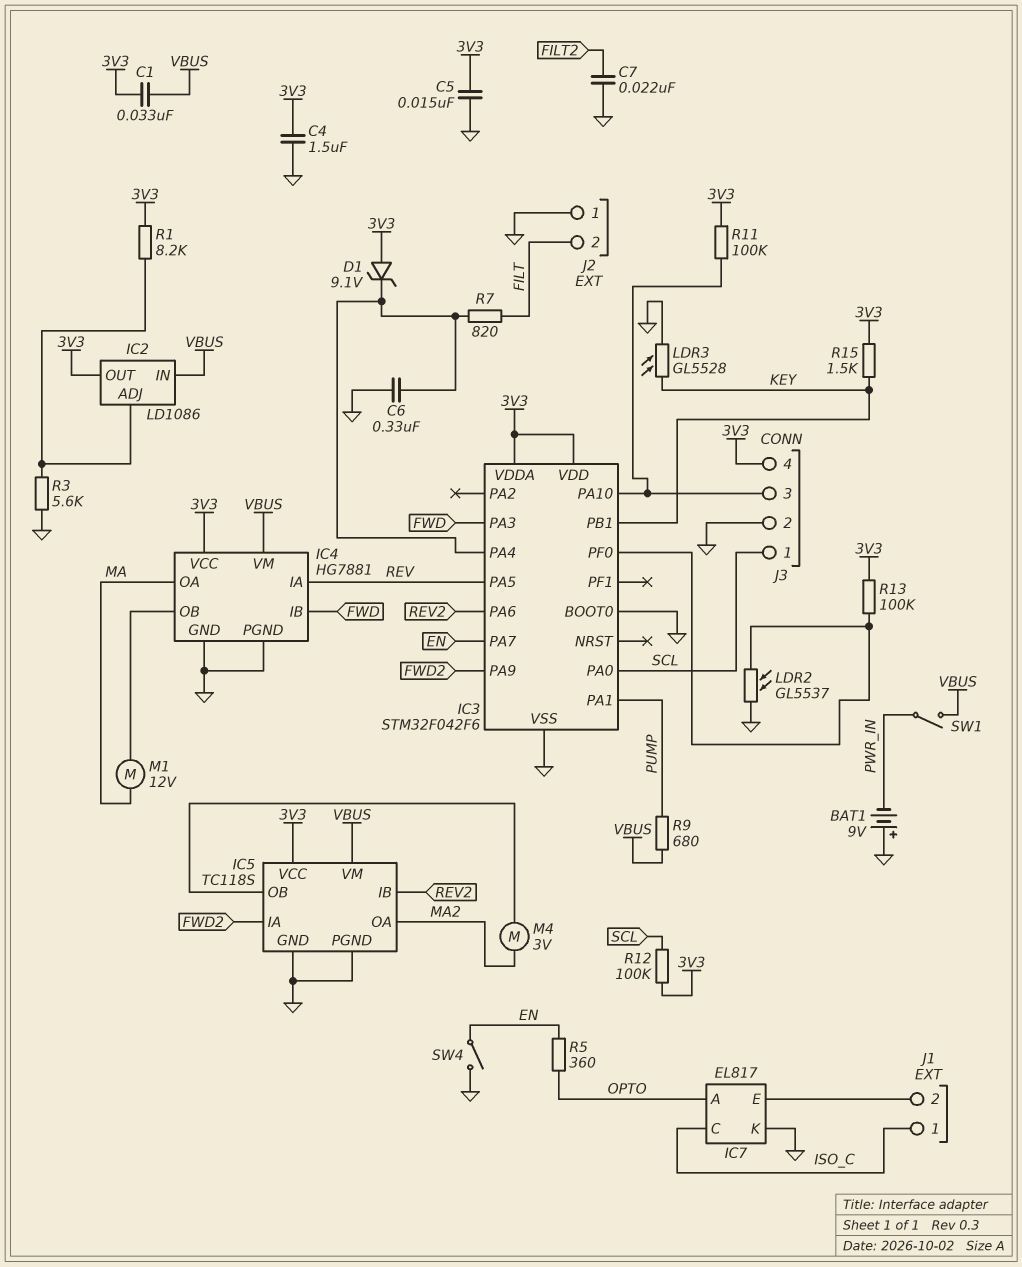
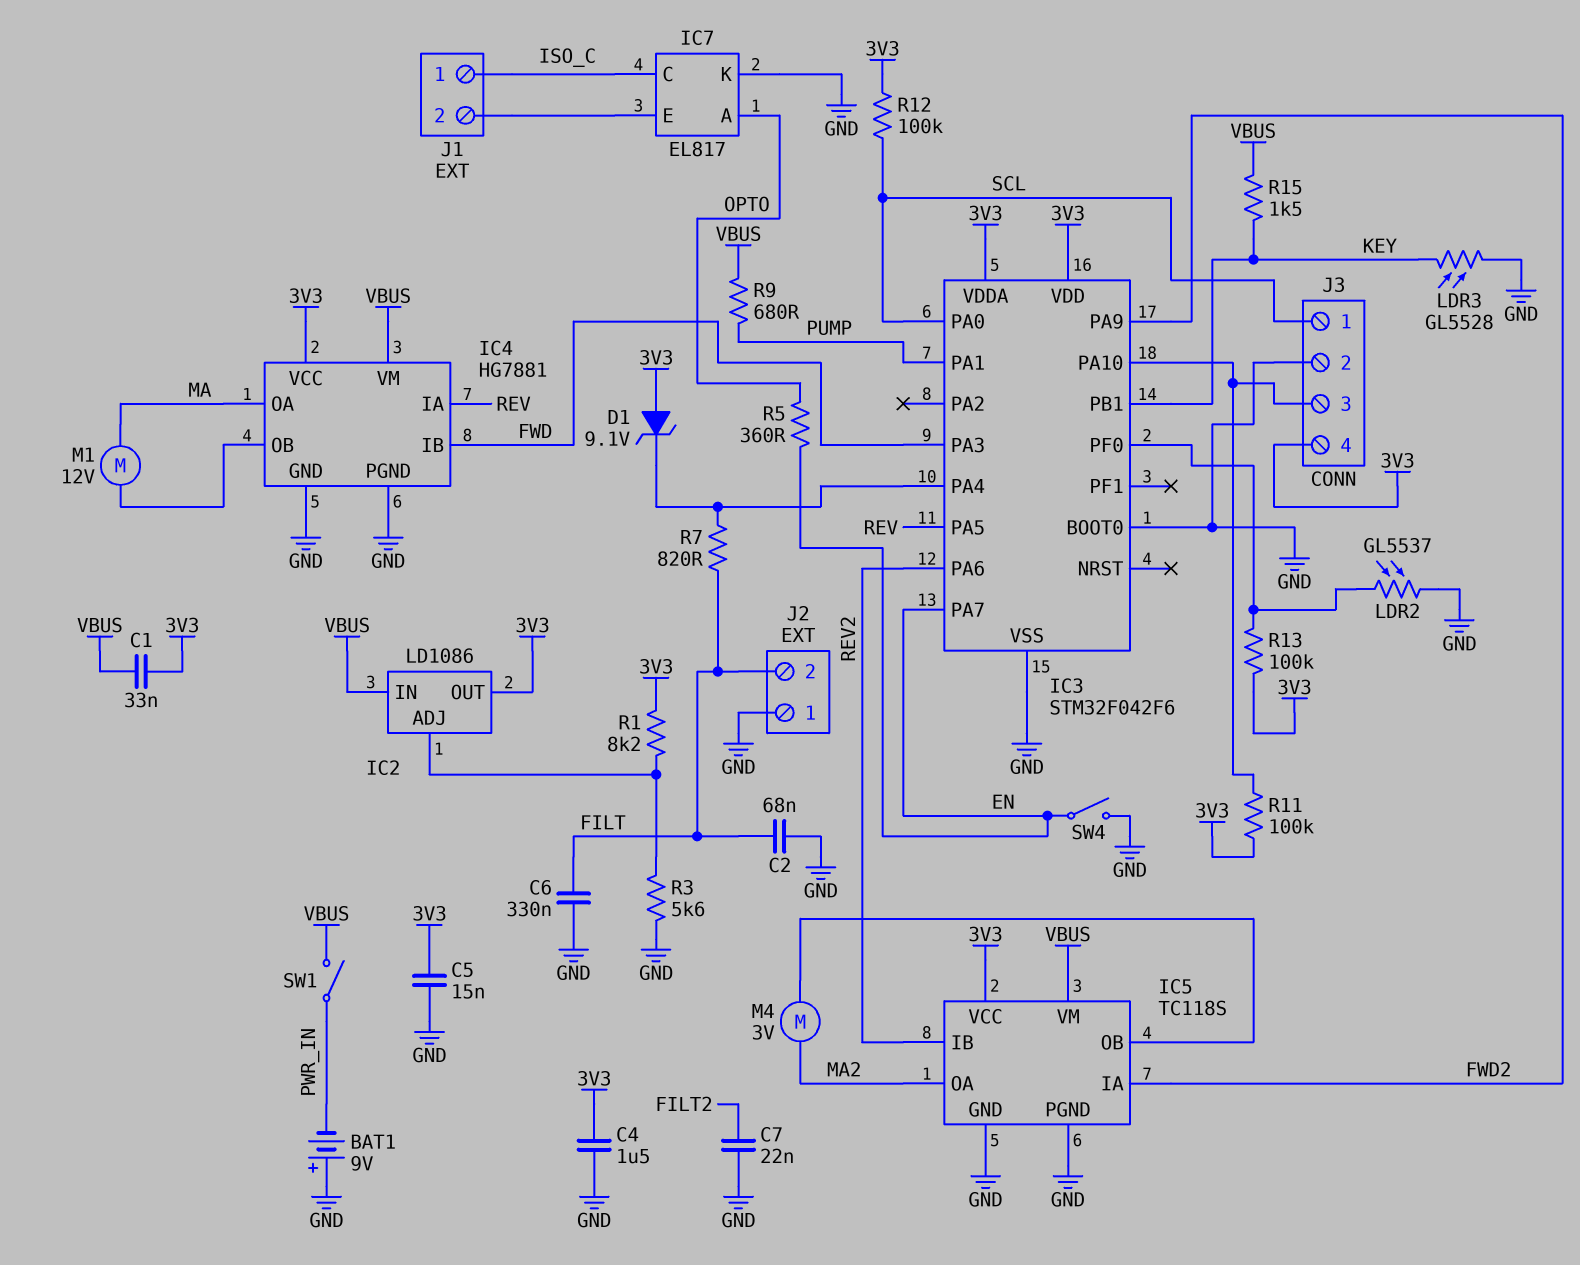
C2: none -> 68nF (FILT, GND)
C6: 330nF (GND, IC3/PA4) -> 330nF (FILT, GND)
R15: 1.5k (3V3, KEY) -> 1.5k (KEY, VBUS)

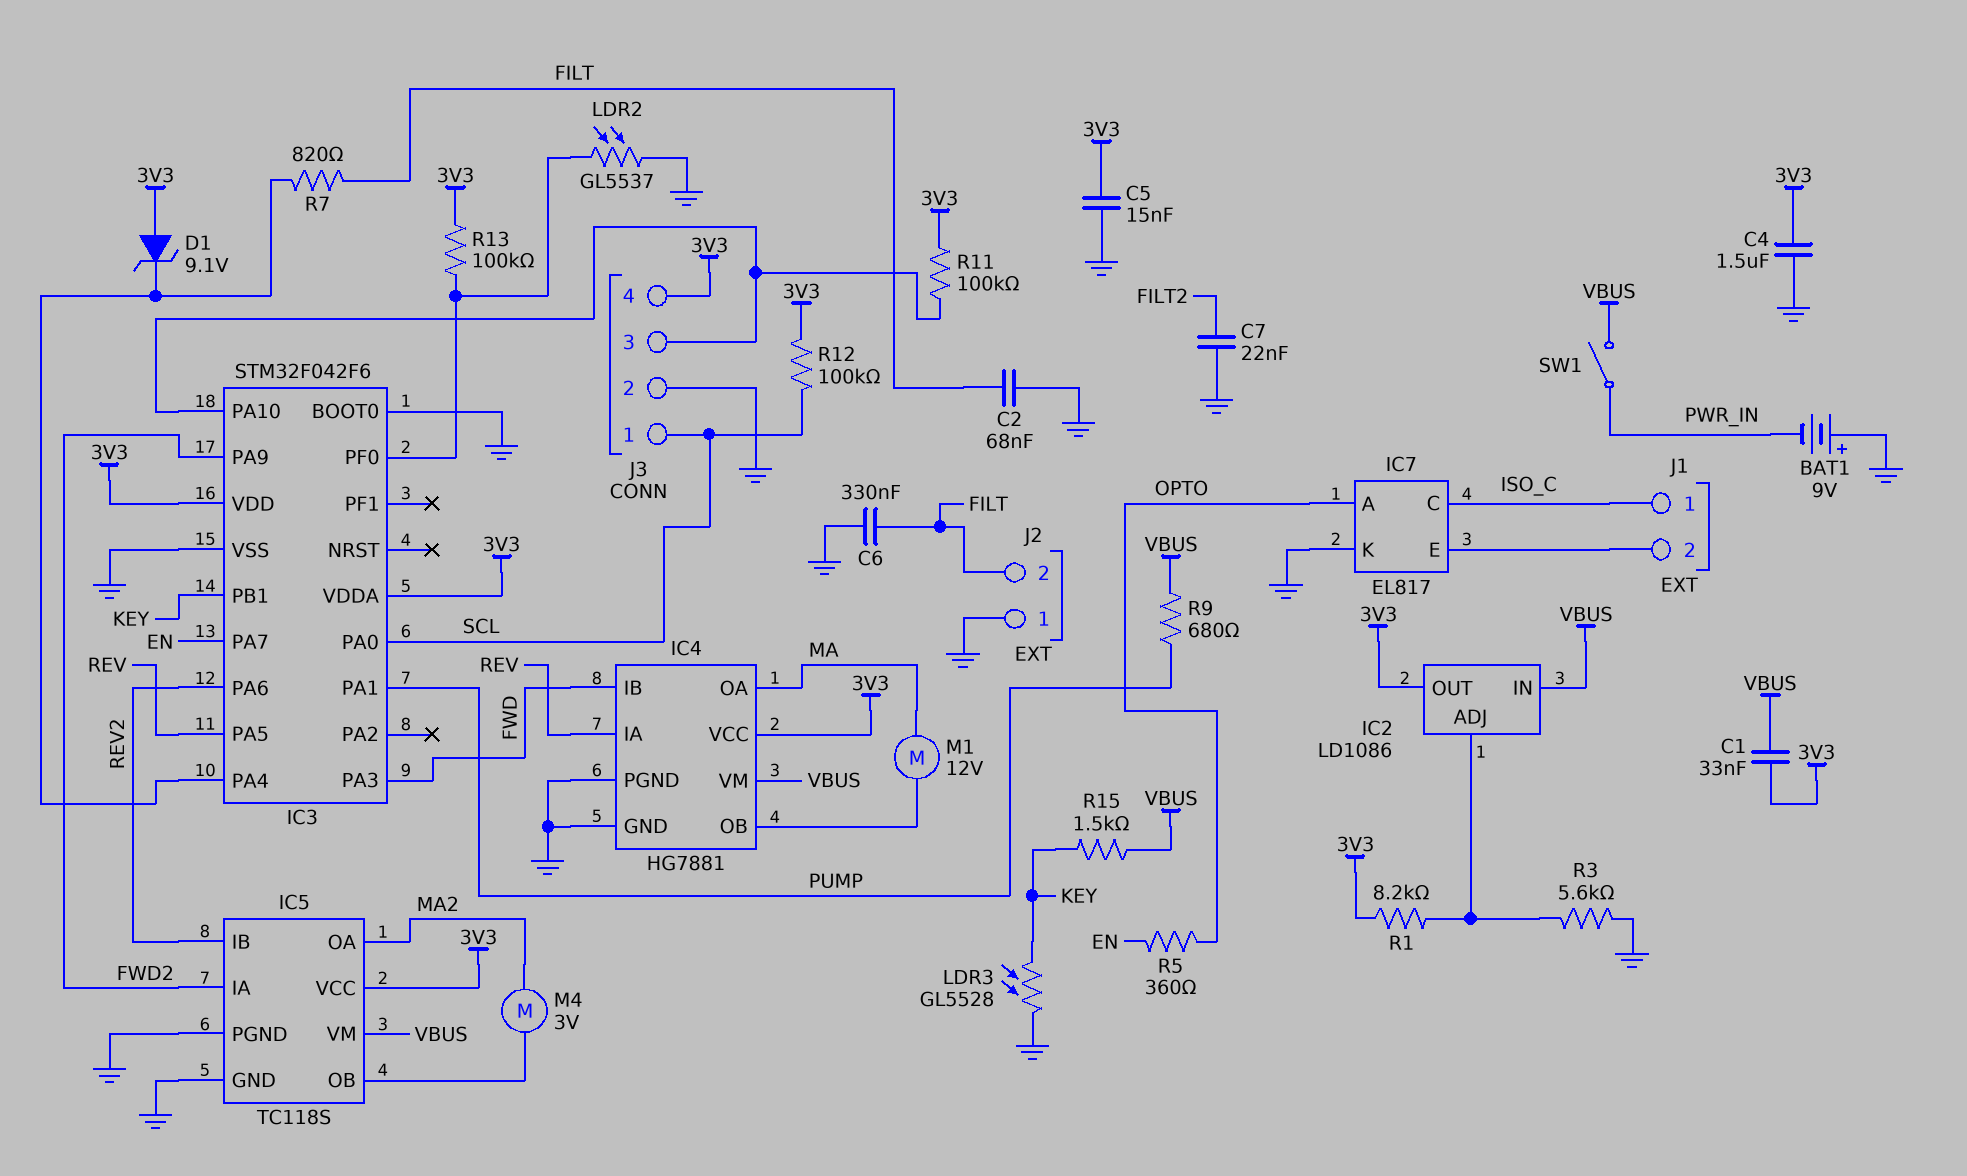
SW4: switch (EN, GND) -> none

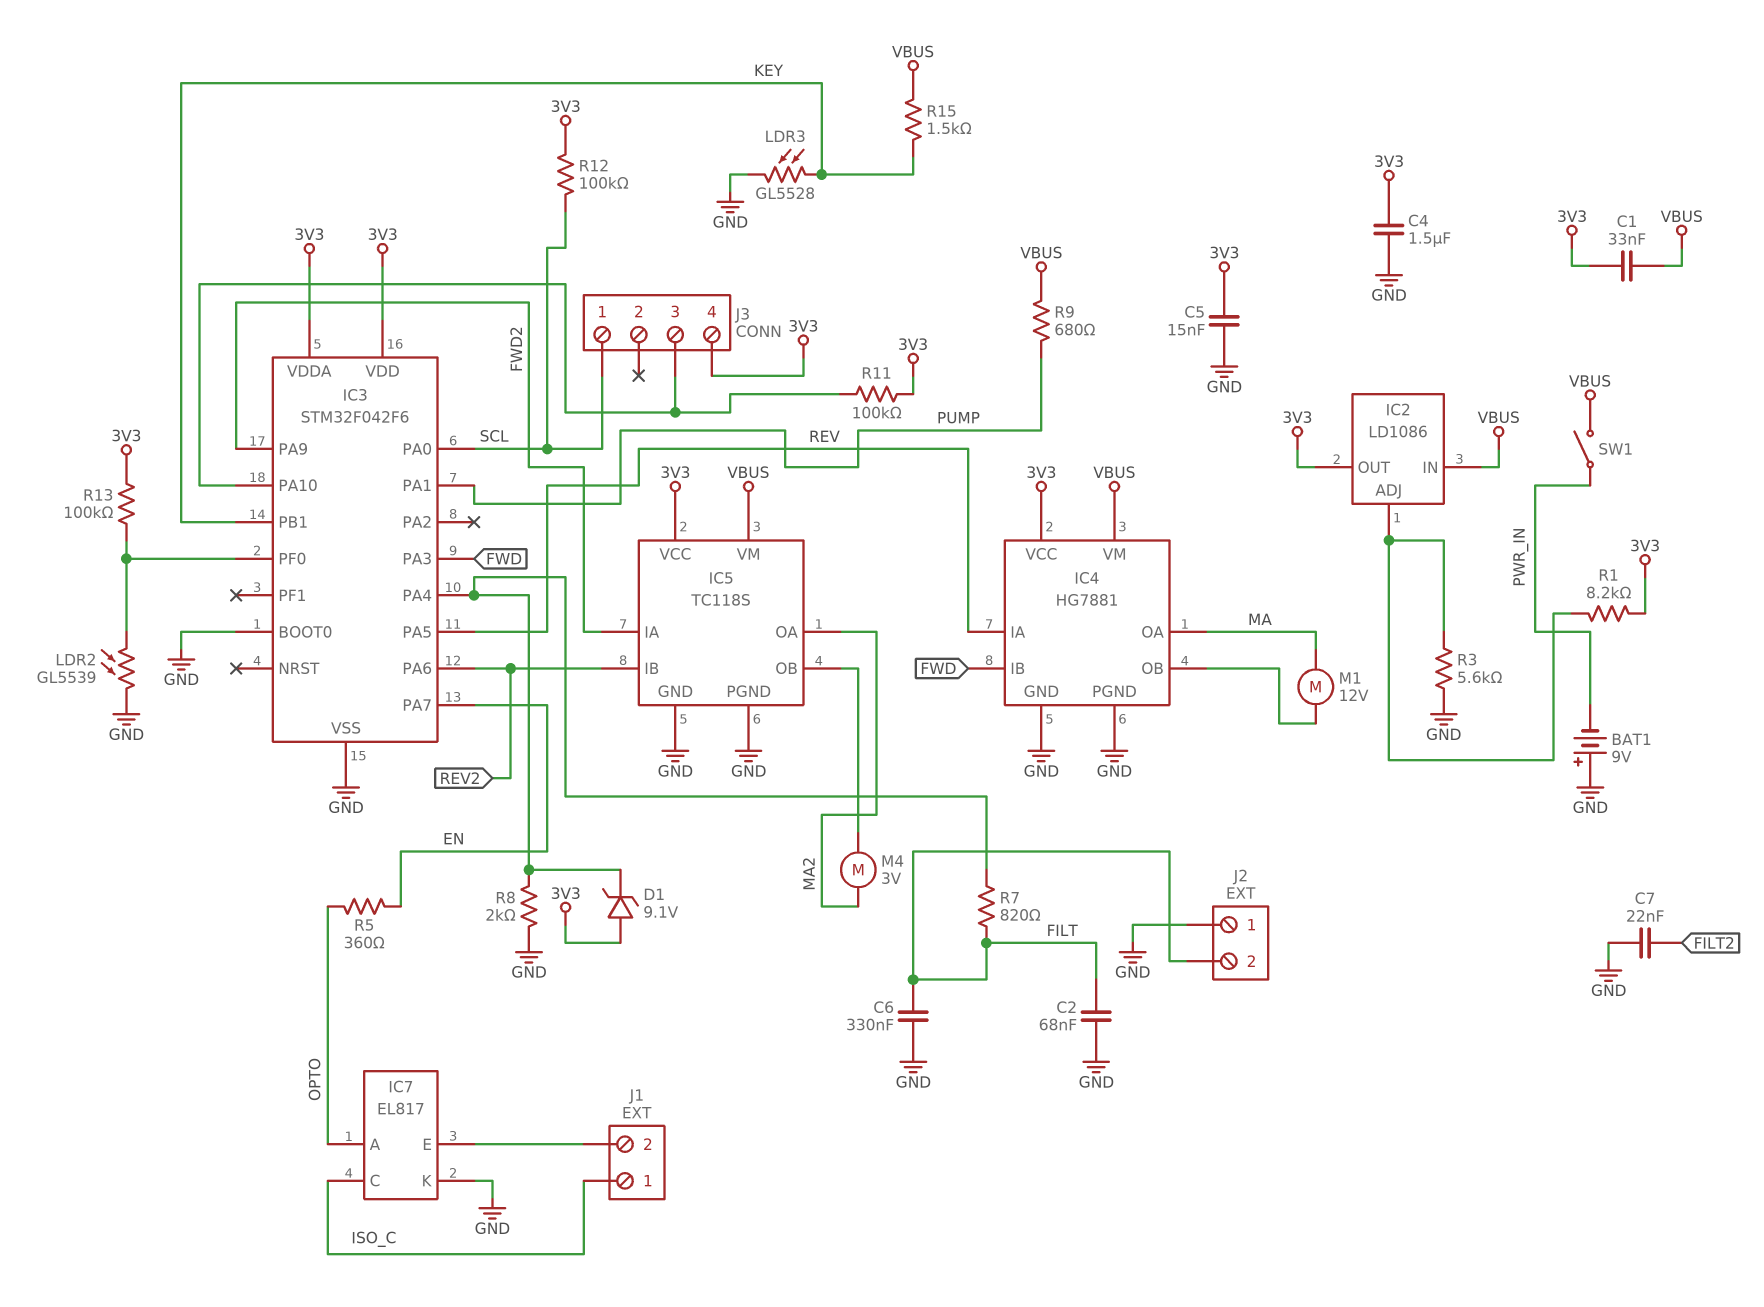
J3 pin 2: GND -> none
LDR2: GL5537 (GND, IC3/PF0) -> GL5539 (GND, IC3/PF0)
R8: none -> 2k (GND, IC3/PA4)

